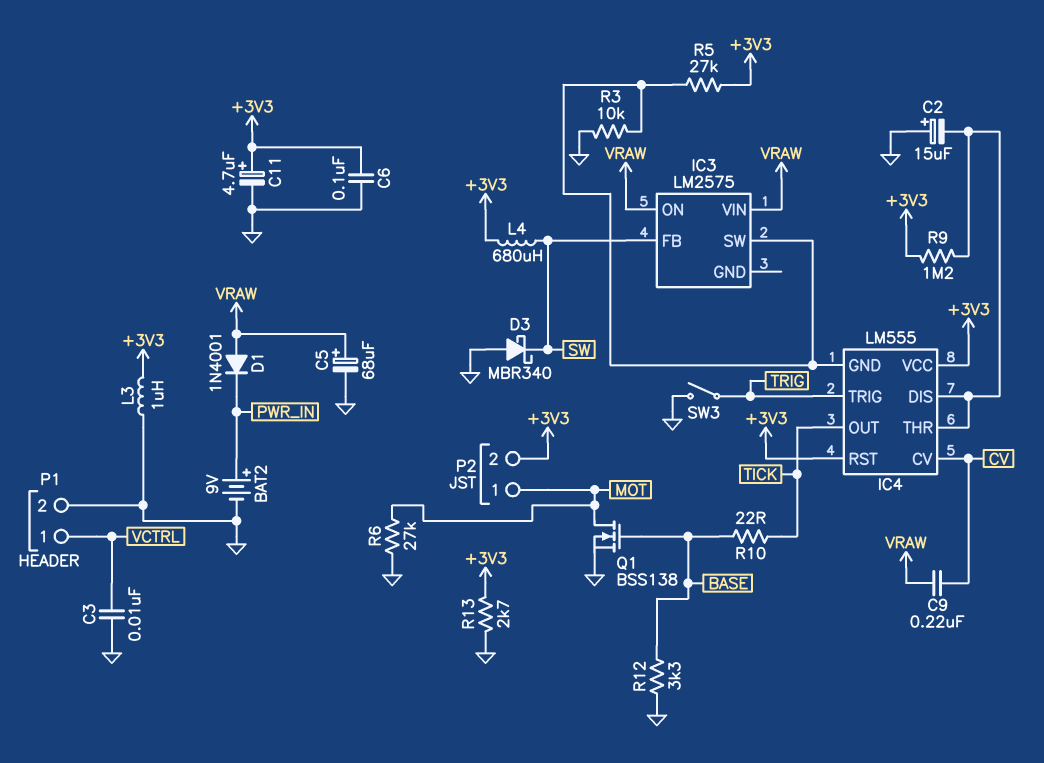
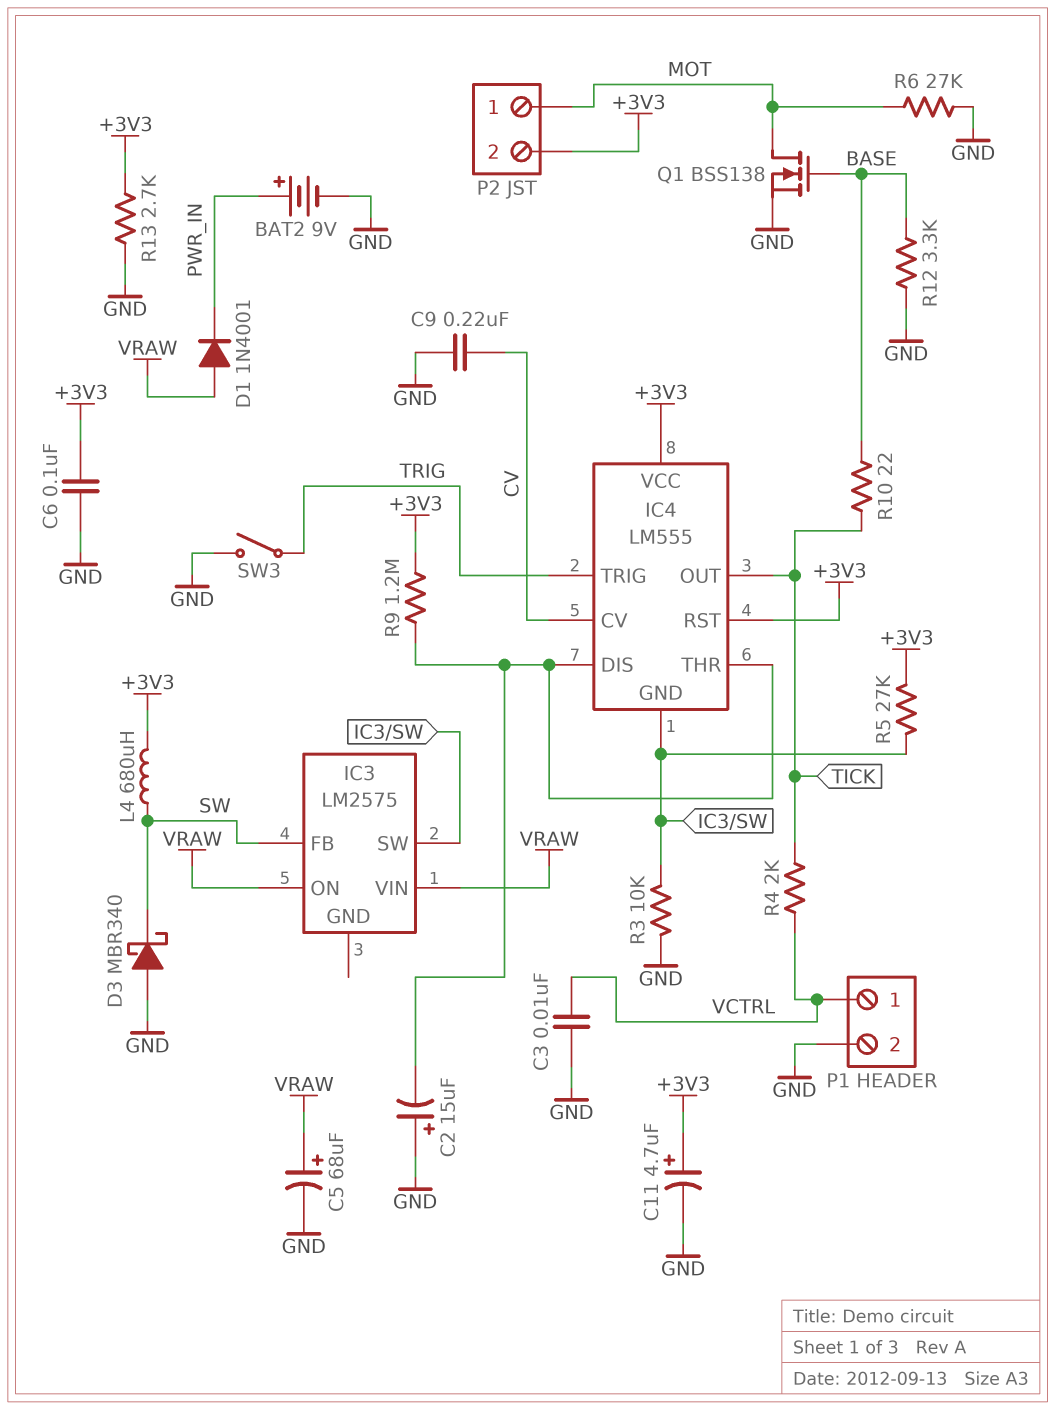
C9: 220nF (CV, VRAW) -> 220nF (CV, GND)
L3: 1uH (+3V3, GND) -> none
R4: none -> 2k (TICK, VCTRL)

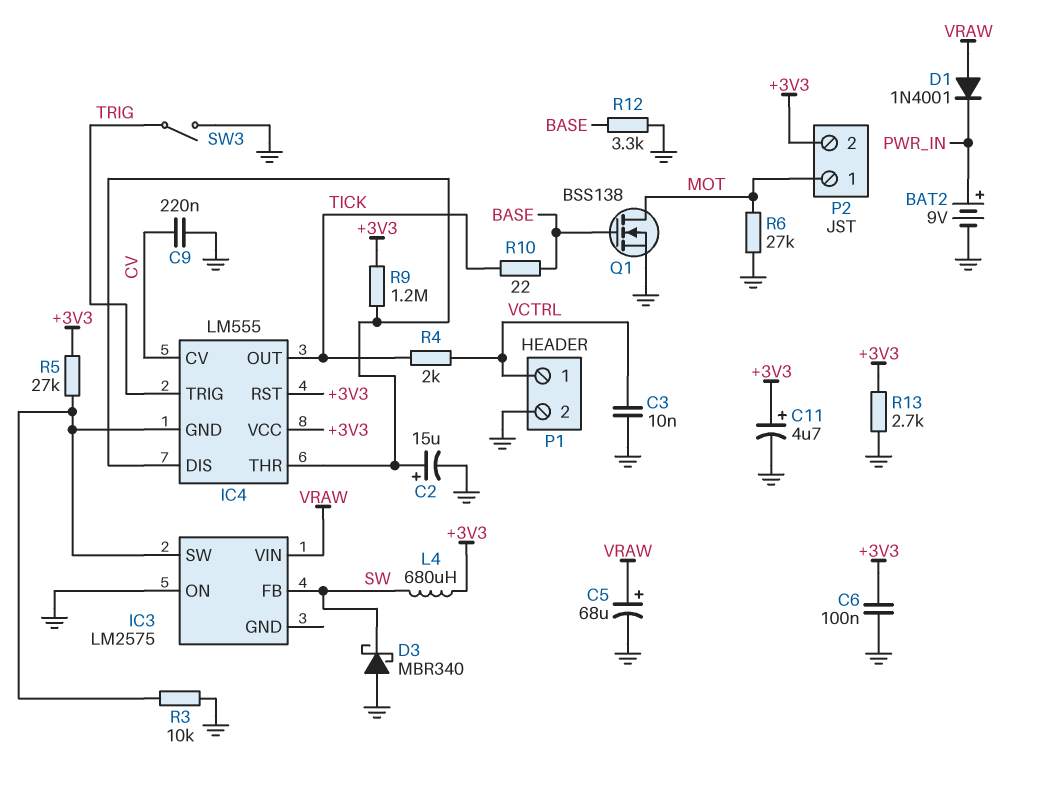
C2: 15uF (plus GND, minus IC4/DIS) -> 15uF (plus IC4/DIS, minus GND)
IC3 pin ON: VRAW -> GND

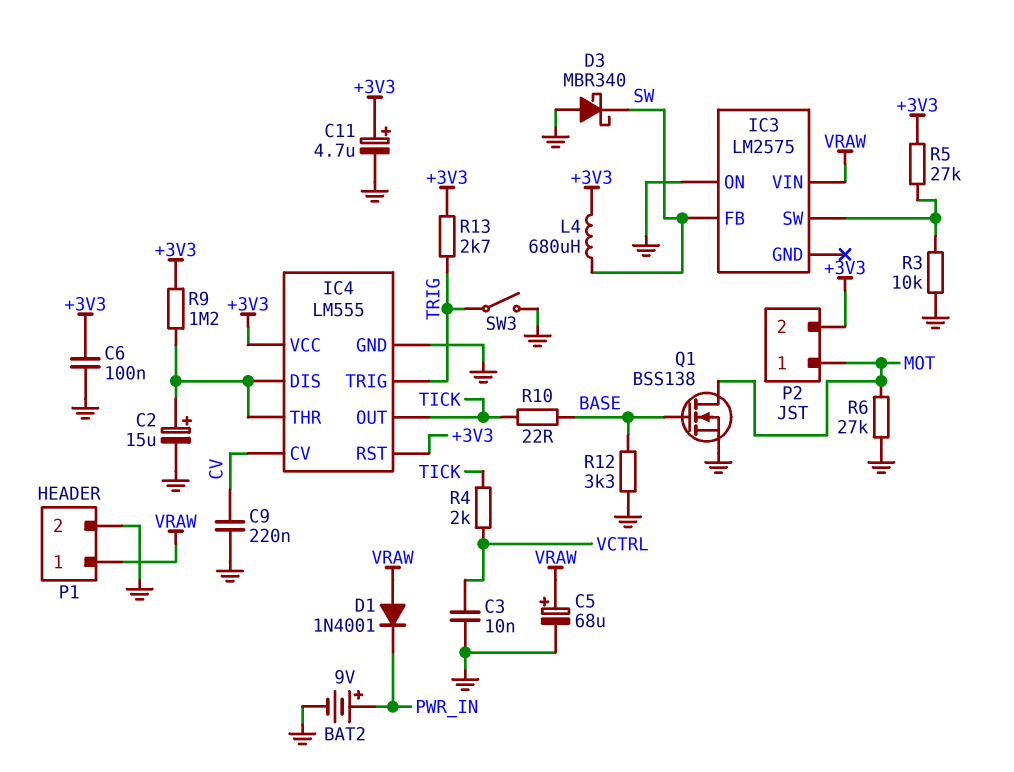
IC4 pin GND: IC3/SW -> GND
P1 pin 1: VCTRL -> VRAW
R13: 2.7k (+3V3, GND) -> 2.7k (+3V3, TRIG)

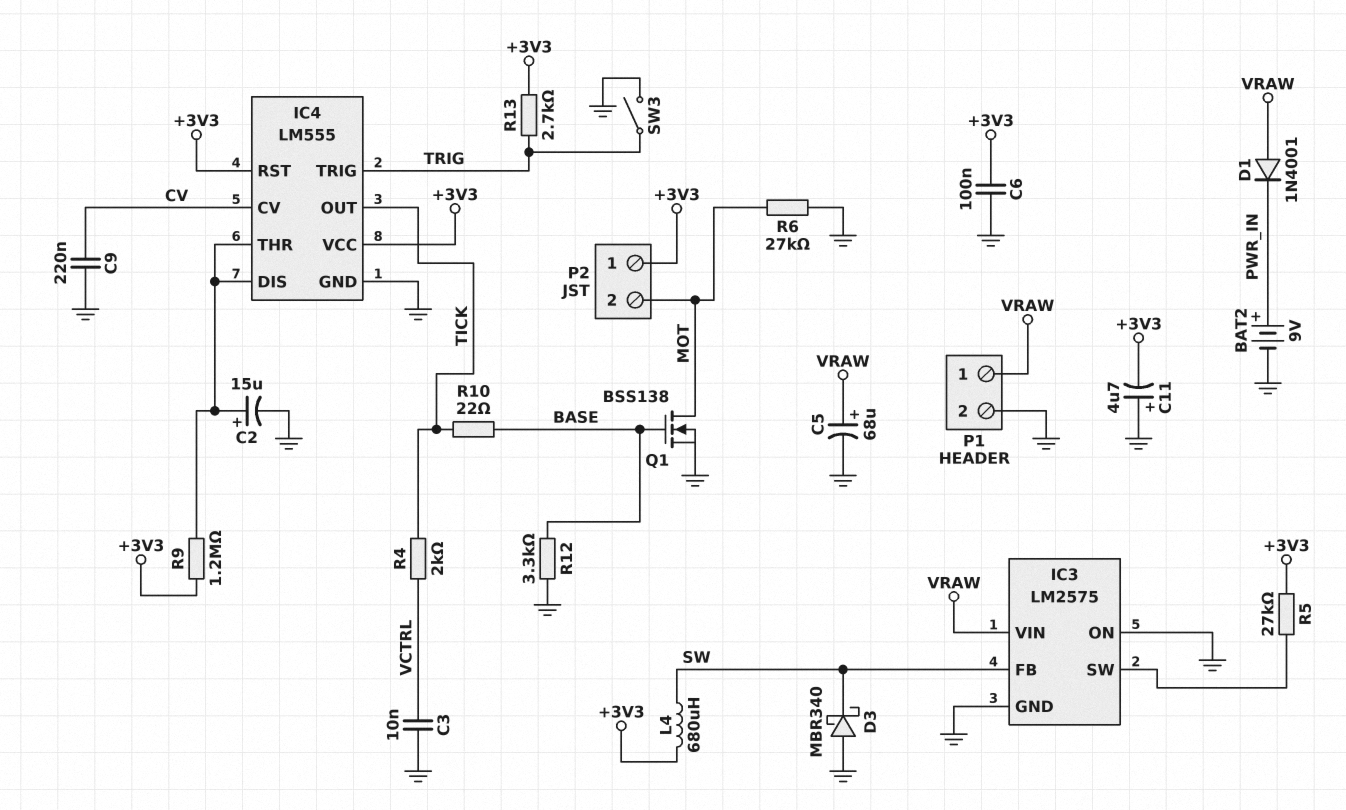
C11: 4.7uF (plus +3V3, minus GND) -> 4.7uF (plus GND, minus +3V3)
IC3 pin GND: none -> GND
P2 pin 1: MOT -> +3V3
P2 pin 2: +3V3 -> MOT
R3: 10k (GND, IC3/SW) -> none

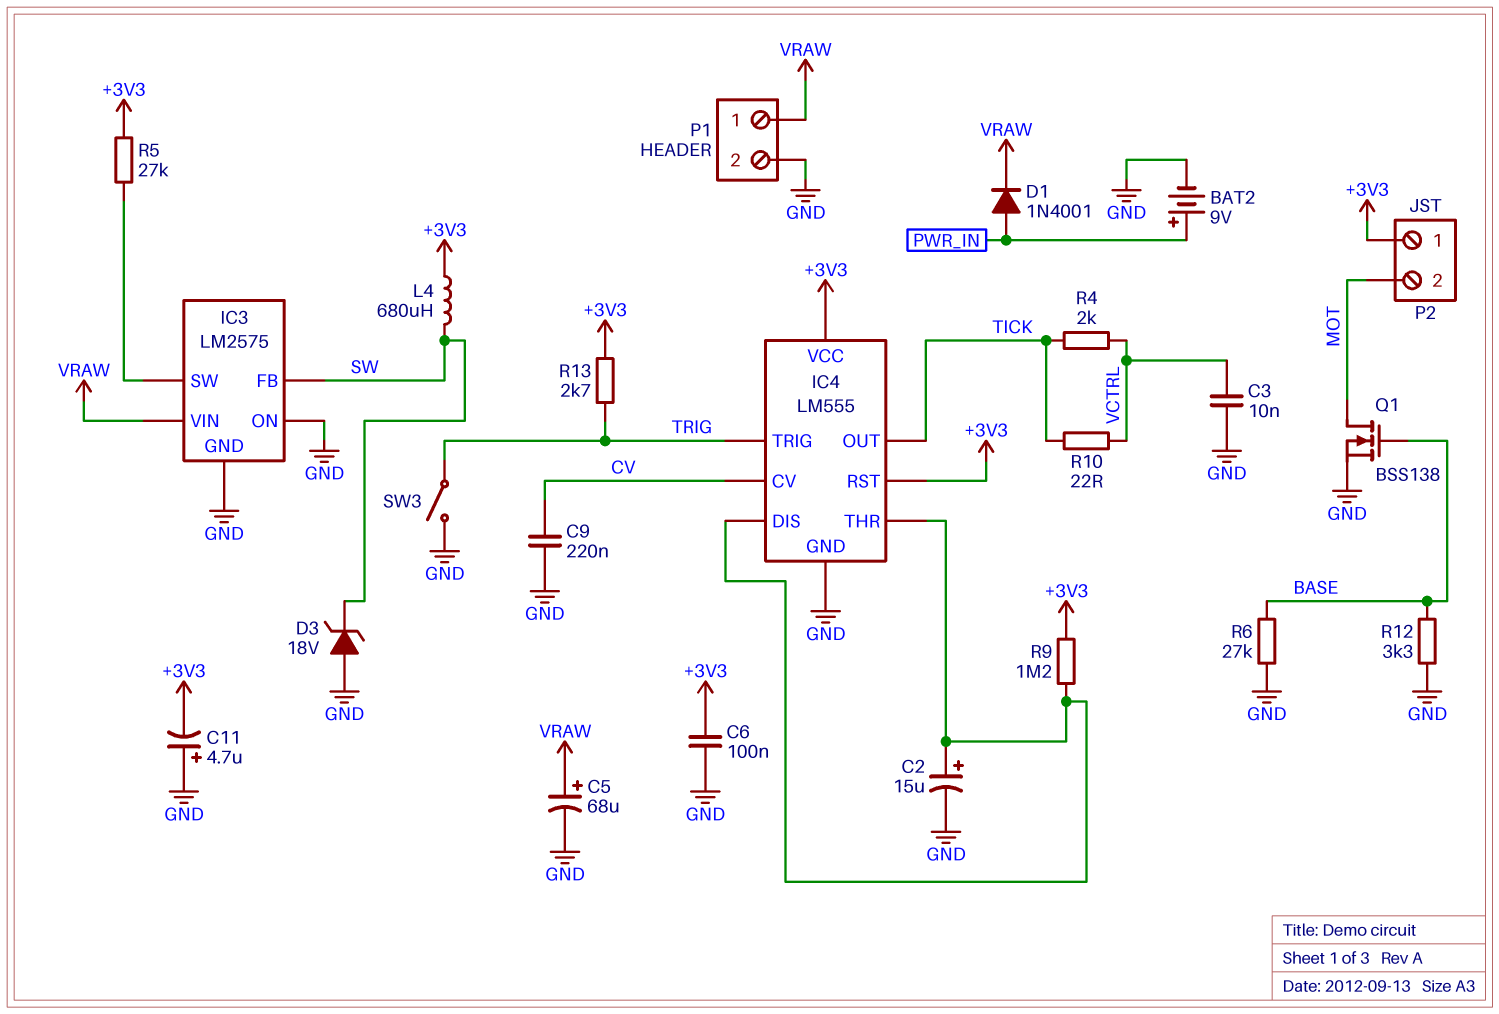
D1: diode 1N4001 (A VRAW, K PWR_IN) -> diode 1N4001 (A PWR_IN, K VRAW)
D3: schottky MBR340 (A GND, K SW) -> zener 18V (A GND, K SW)
R6: 27k (GND, MOT) -> 27k (BASE, GND)
R10: 22 (BASE, TICK) -> 22 (TICK, VCTRL)

